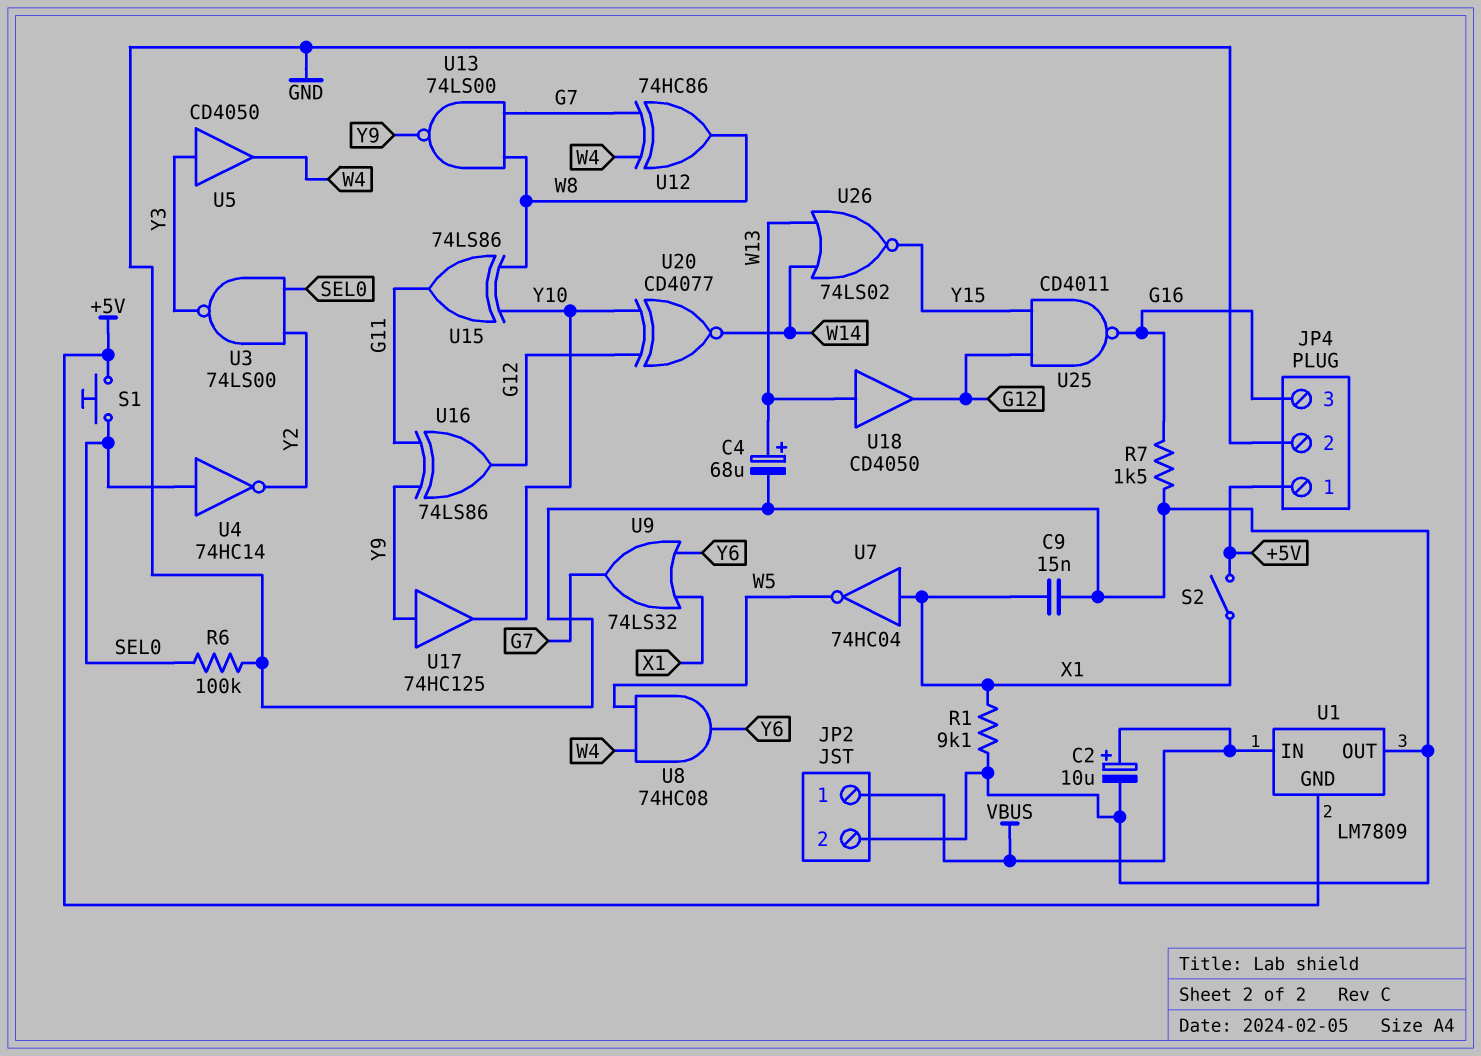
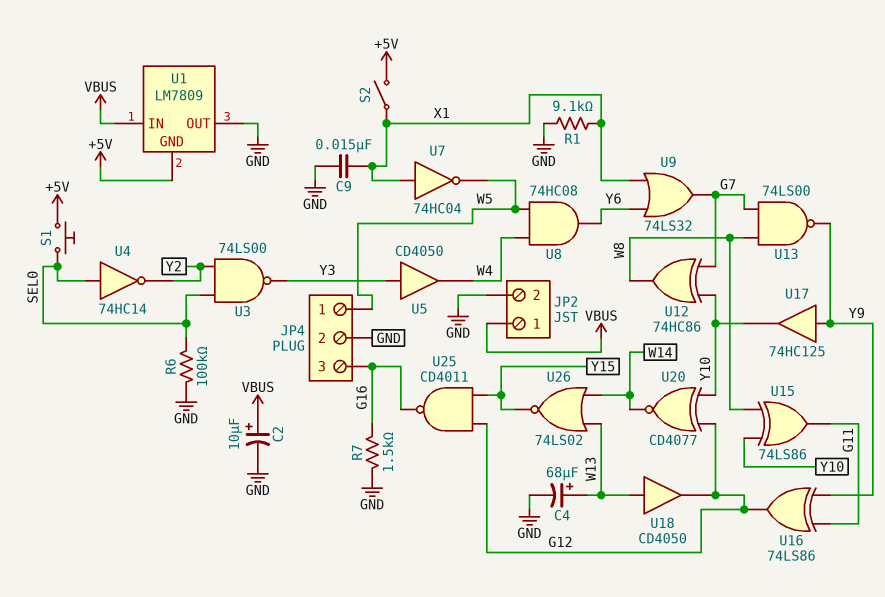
JP4 pin 1: +5V -> W5
U12: XOR 74HC86 (in G7, in W4, out W8) -> XOR 74HC86 (in G7, in Y10, out W8)

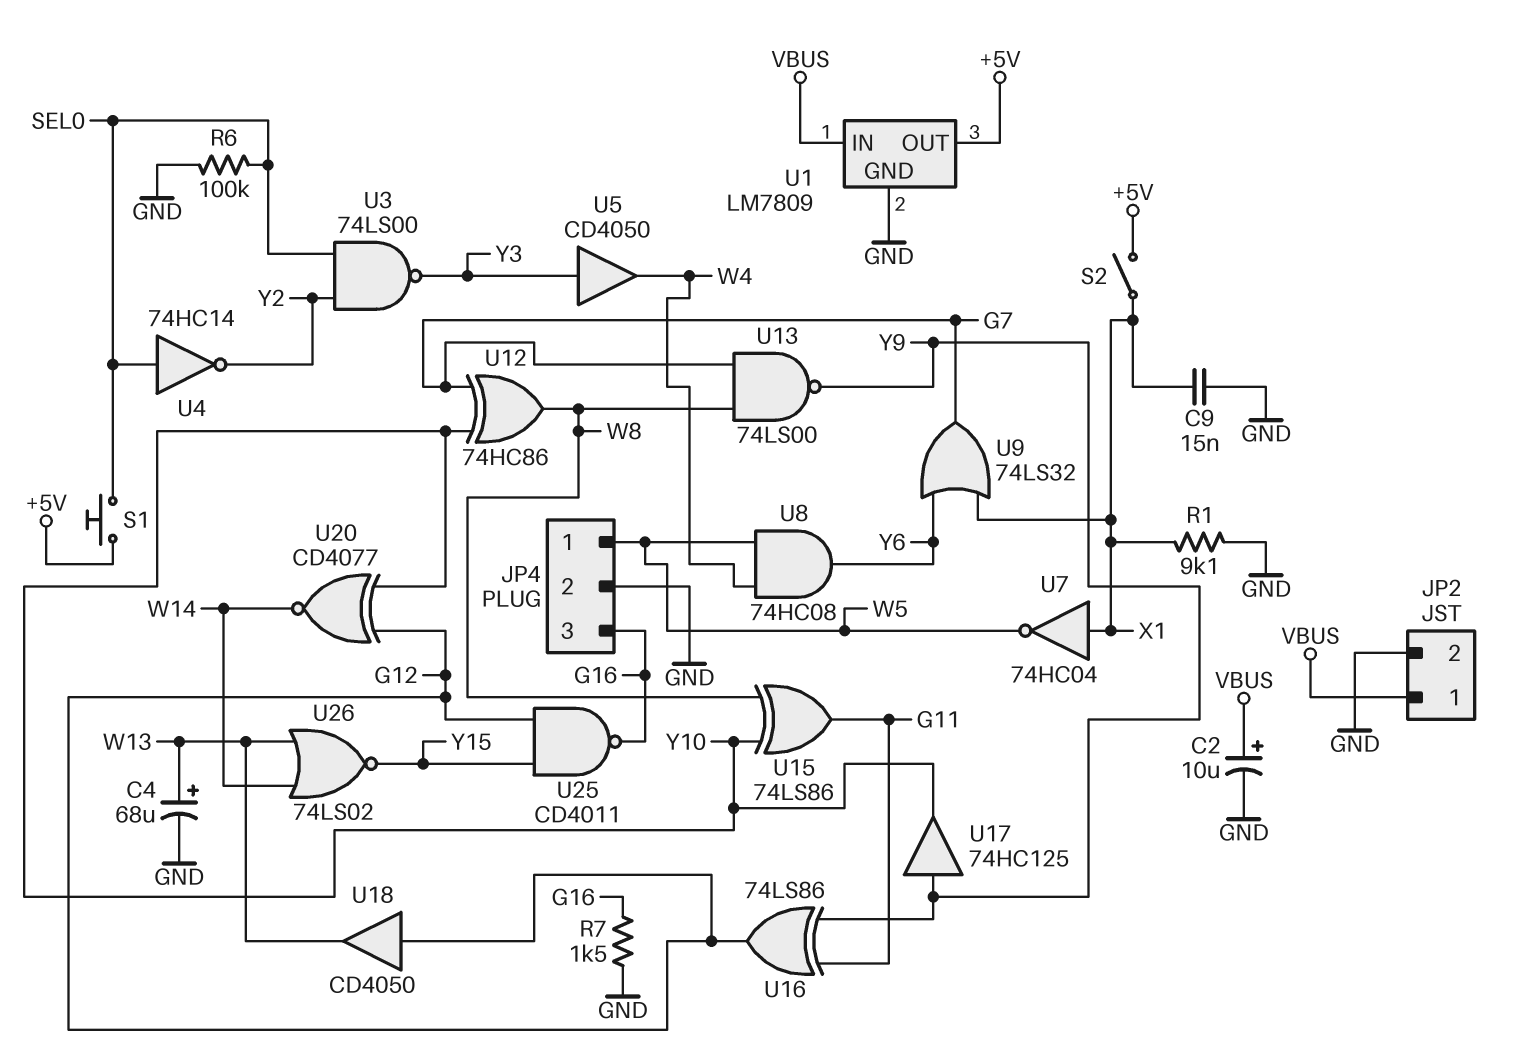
U1 pin GND: +5V -> GND
U1 pin OUT: GND -> +5V
U18: buffer CD4050 (in W13, out G12) -> buffer CD4050 (in G12, out W13)

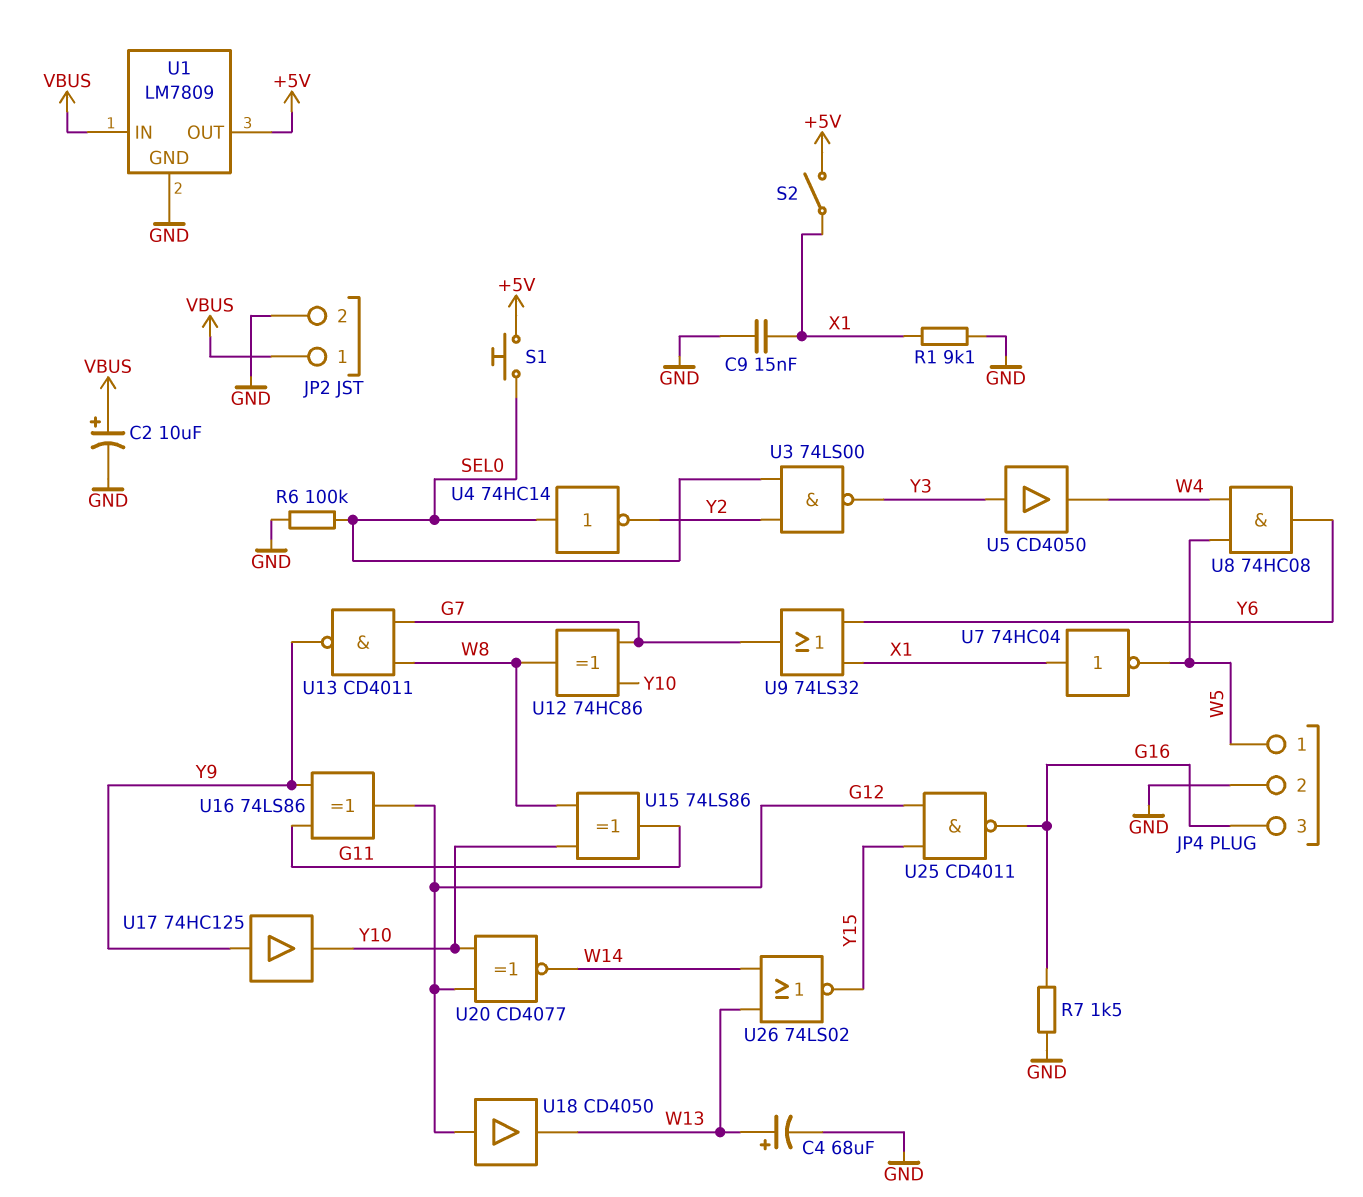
U13: NAND 74LS00 (in G7, in W8, out Y9) -> NAND CD4011 (in G7, in W8, out Y9)

